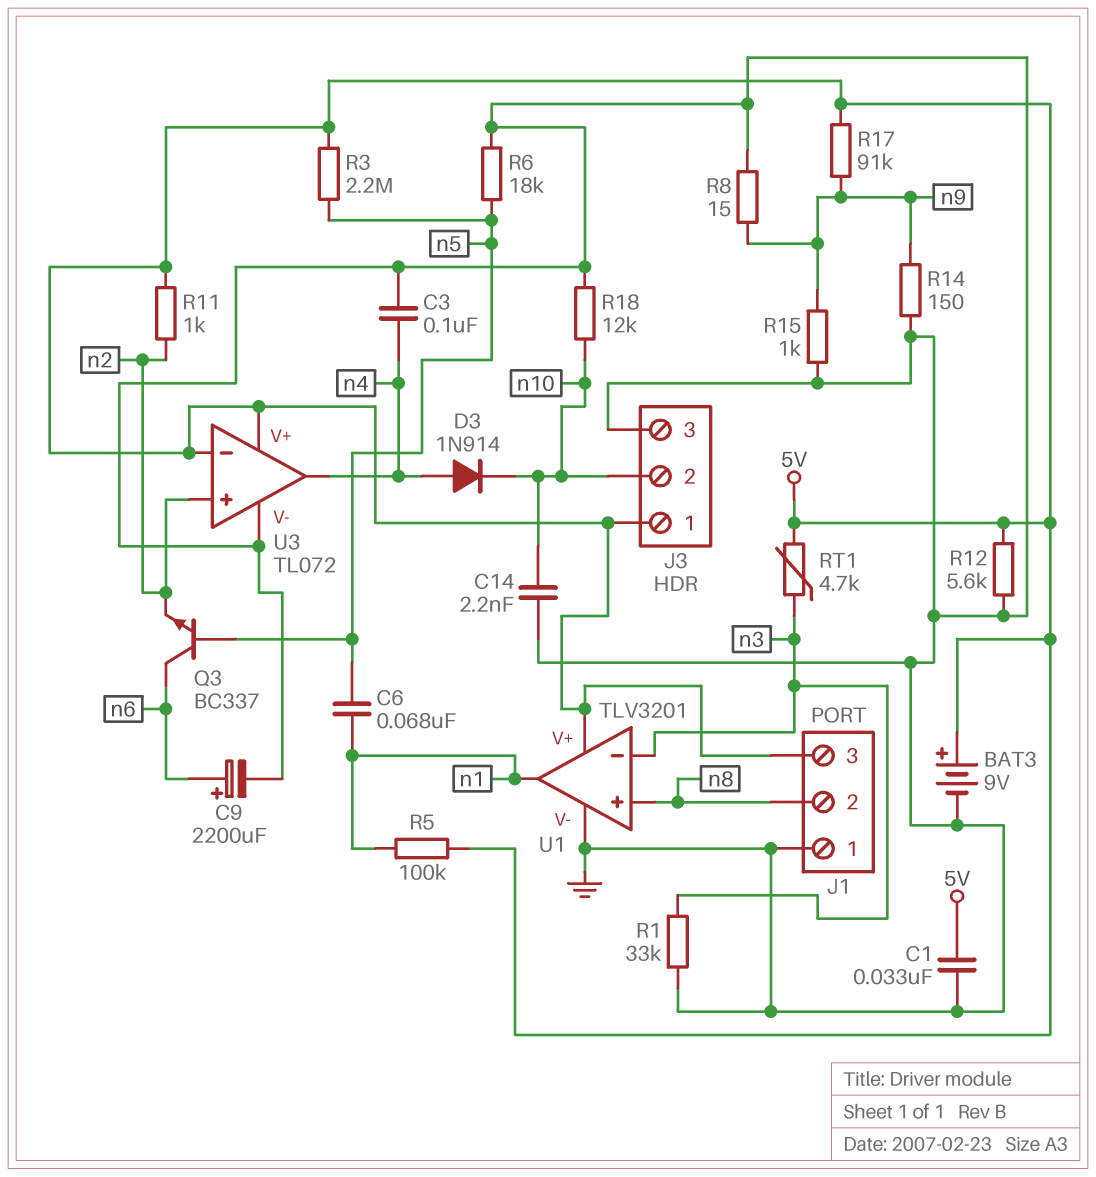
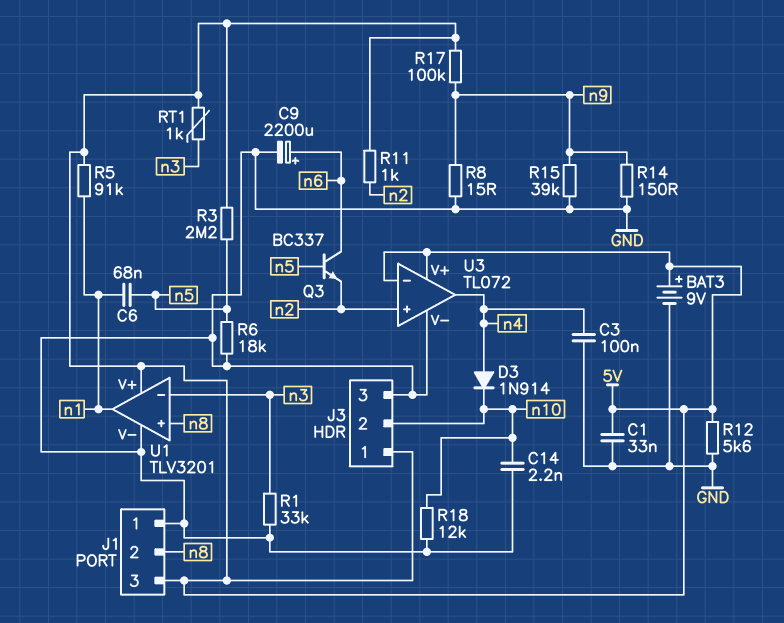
R5: 100k (5V, n1) -> 91k (5V, n1)
R15: 1k (GND, n9) -> 39k (GND, n9)
R17: 91k (5V, n9) -> 100k (5V, n9)
RT1: 4.7k (5V, n3) -> 1k (5V, n3)

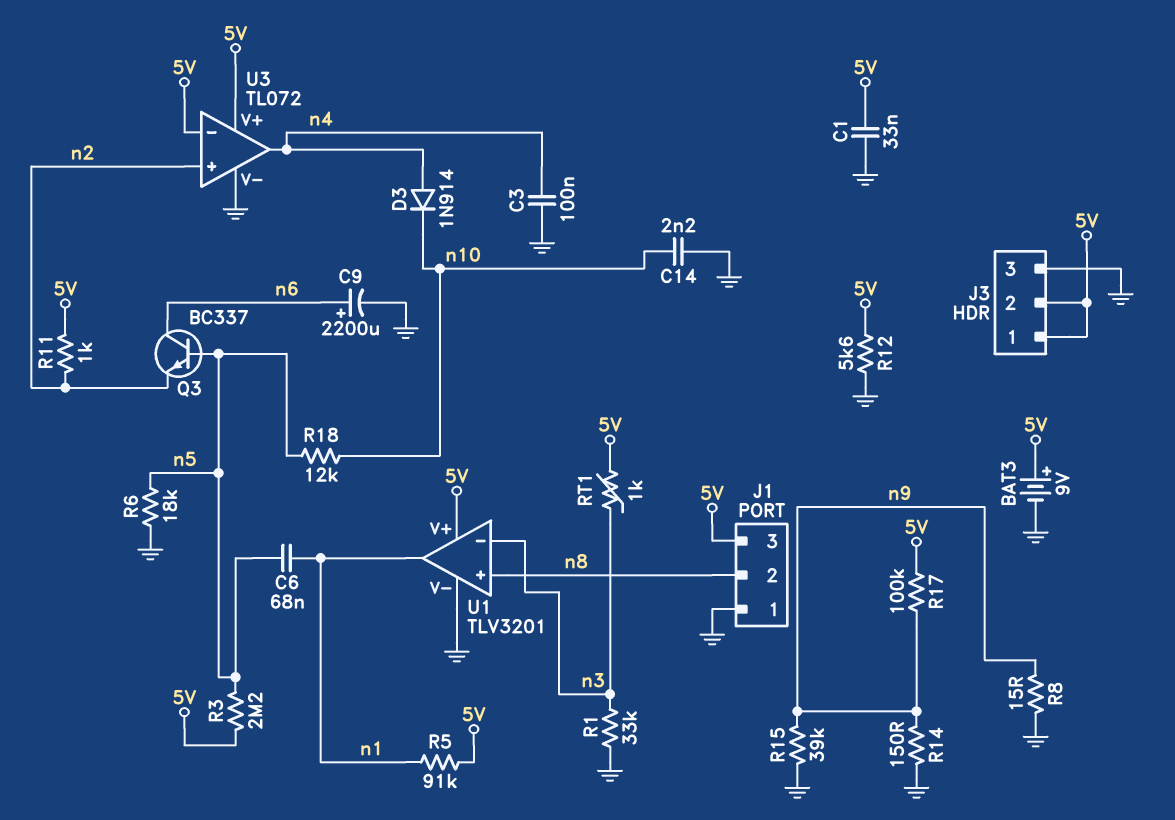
J3 pin 2: n10 -> 5V
R18: 12k (GND, n10) -> 12k (n5, n10)

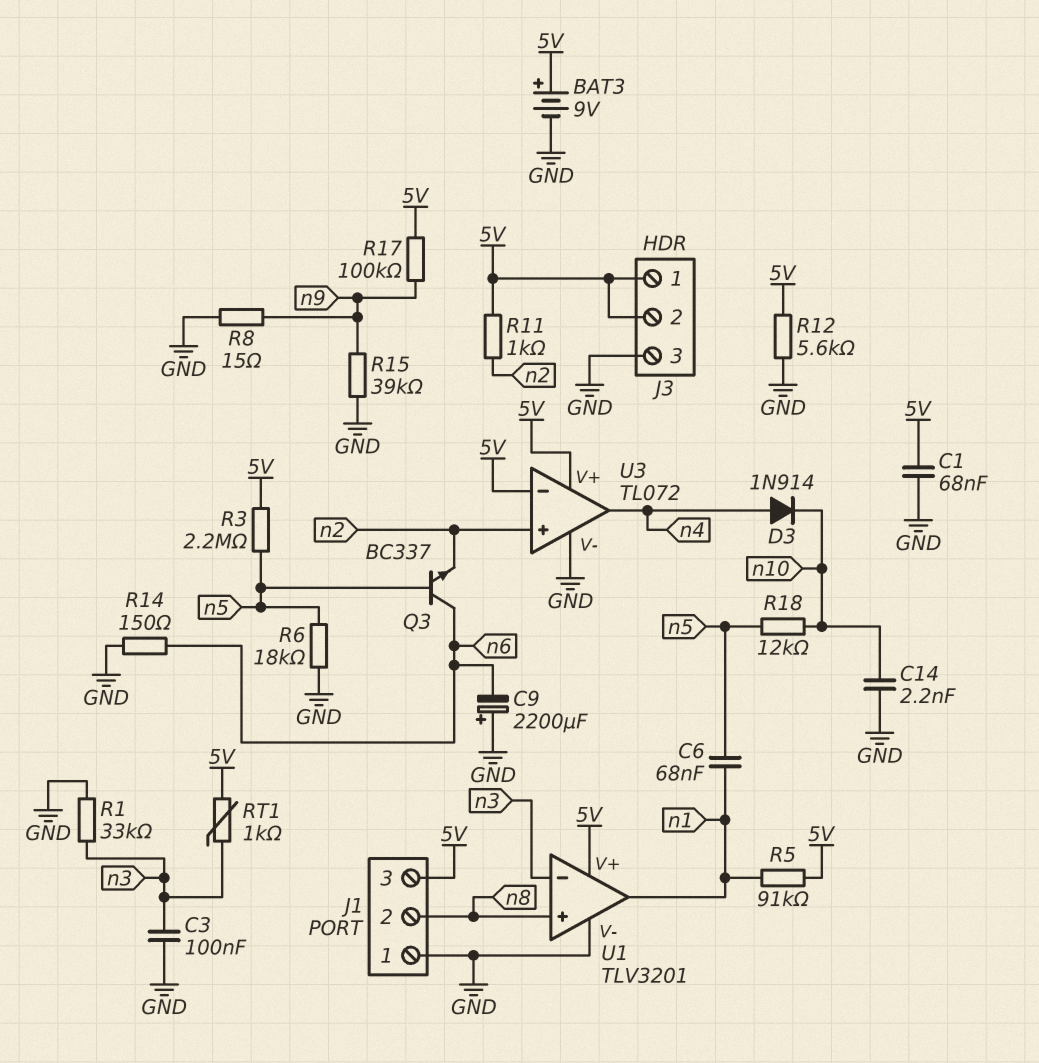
C1: 33nF (5V, GND) -> 68nF (5V, GND)
C3: 100nF (GND, n4) -> 100nF (GND, n3)
C9: 2200uF (plus n6, minus GND) -> 2200uF (plus GND, minus n6)
R14: 150 (GND, n9) -> 150 (GND, n6)

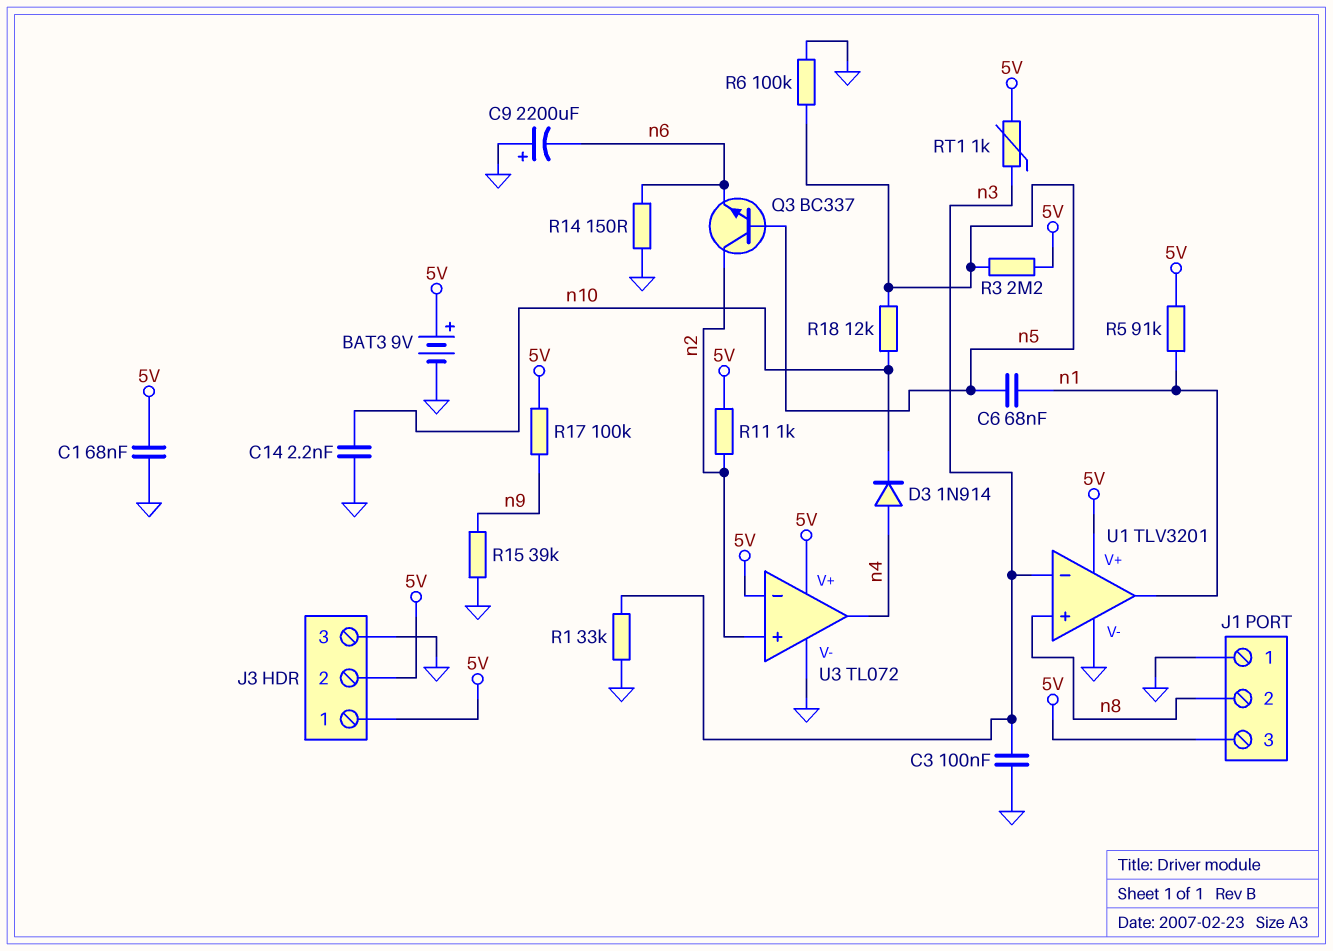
Q3: NPN BC337 (B n5, C n6, E n2) -> NPN BC337 (B n5, C n2, E n6)
R6: 18k (GND, n5) -> 100k (GND, n5)
R8: 15 (GND, n9) -> none
R12: 5.6k (5V, GND) -> none

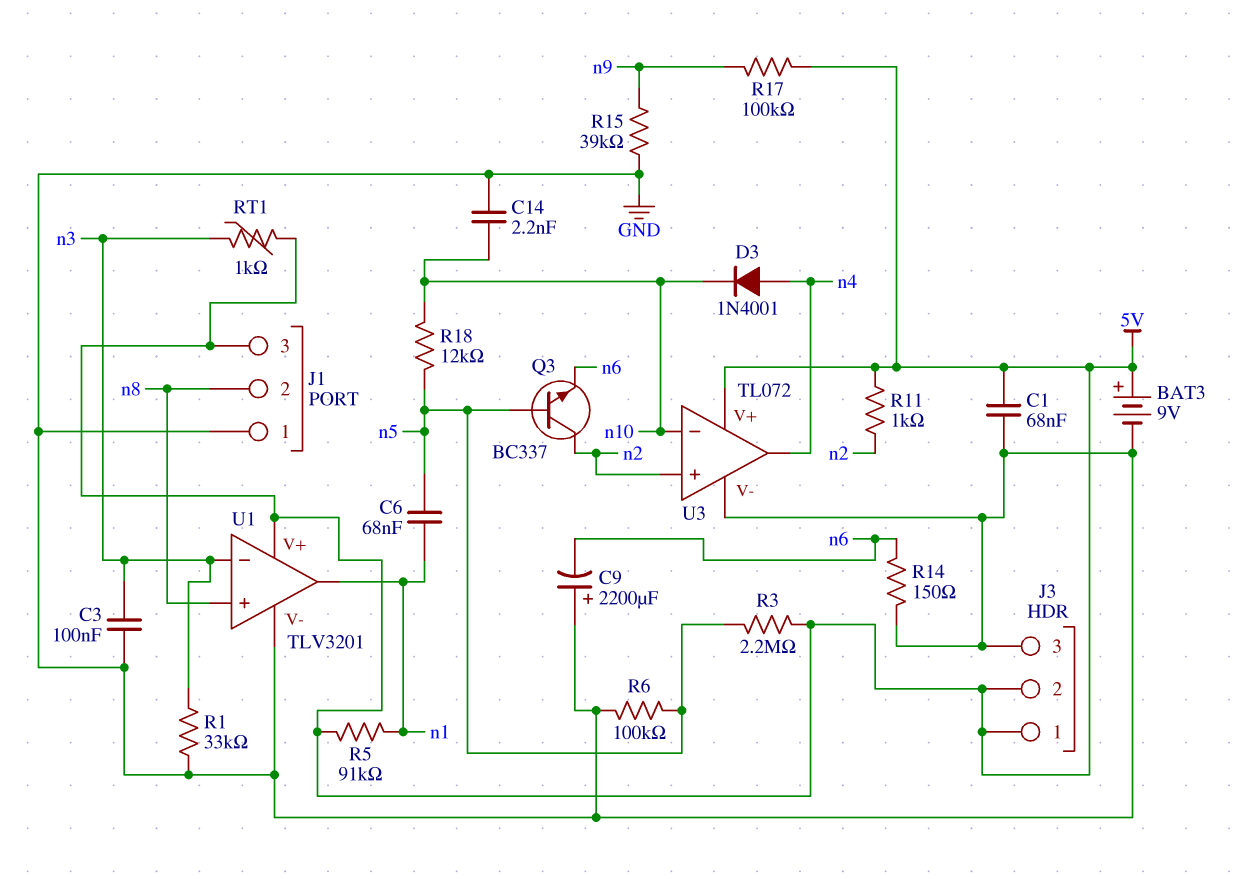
D3: diode 1N914 (A n4, K n10) -> diode 1N4001 (A n4, K n10)
U3 pin in-: 5V -> n10

